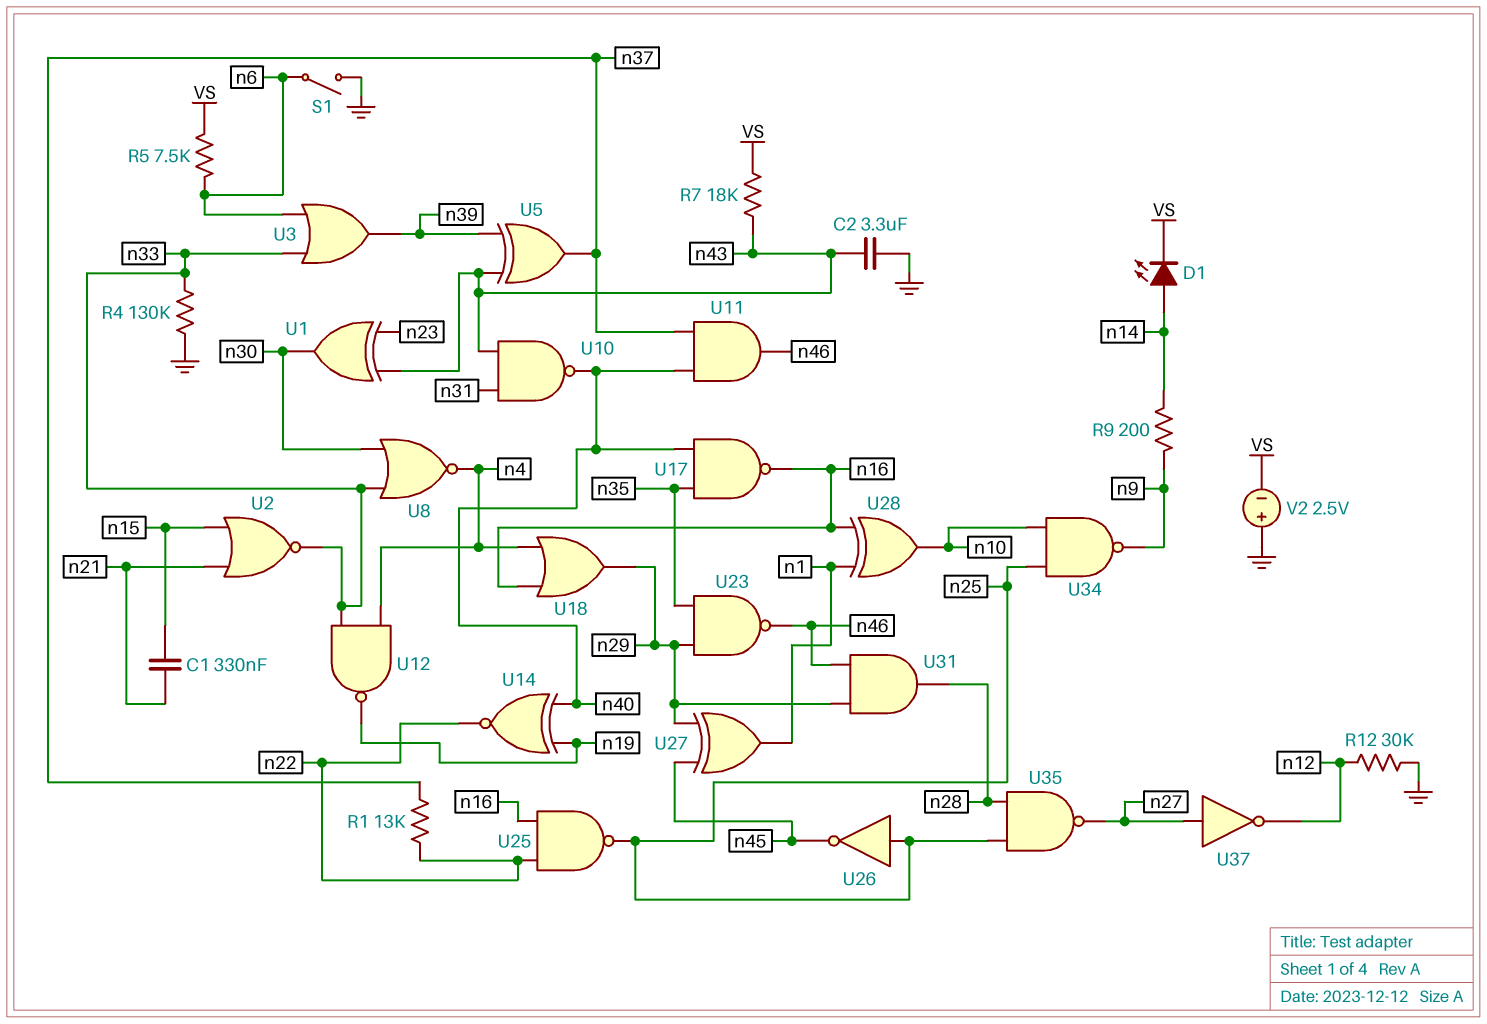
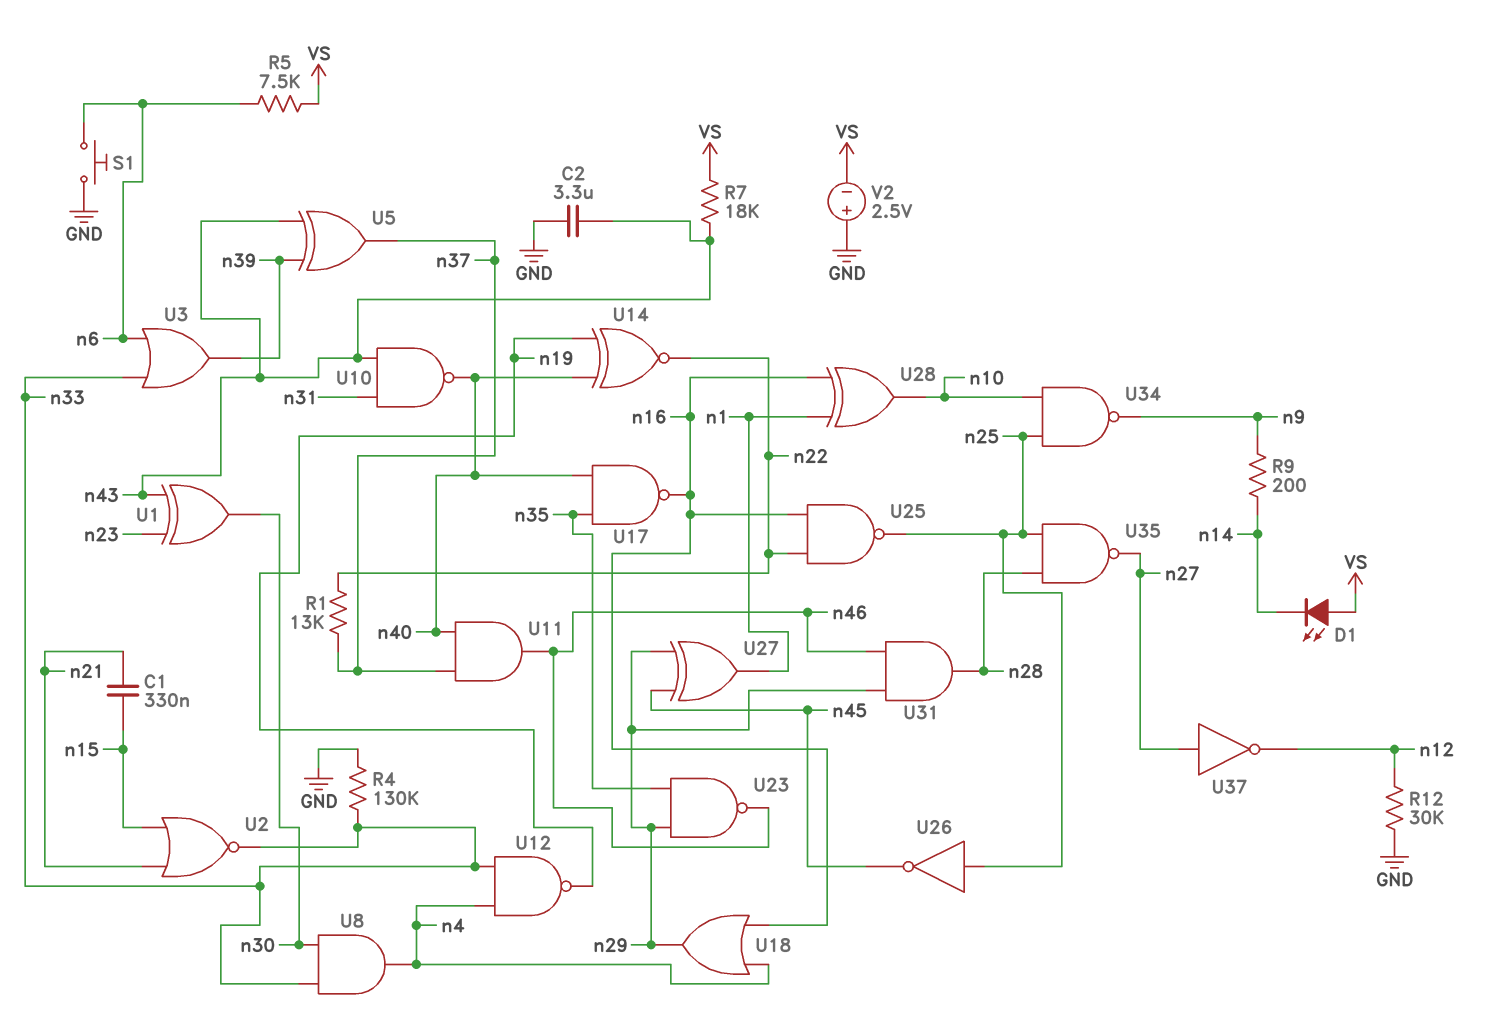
D1: LED (A n14, K VS) -> LED (A VS, K n14)
S1: switch (GND, n6) -> button (GND, n6)
U8: NOR (in n30, in n33, out n4) -> AND (in n30, in n33, out n4)

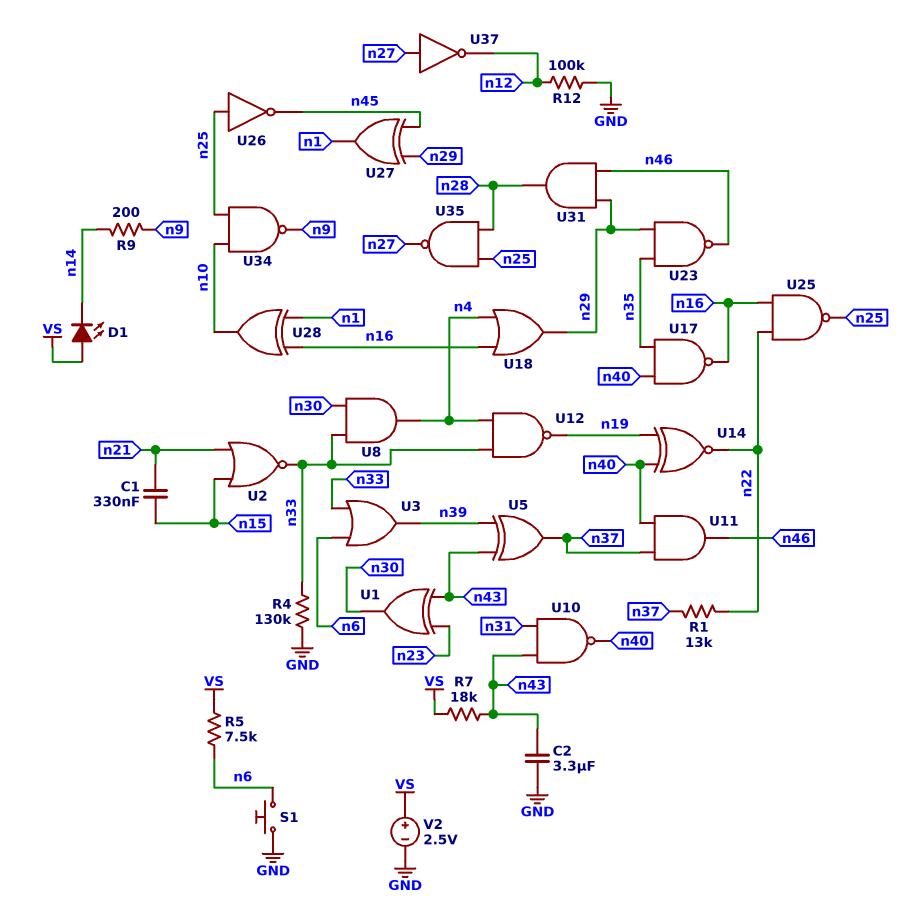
R12: 30k (GND, n12) -> 100k (GND, n12)
V2: 2.5V (plus GND, minus VS) -> 2.5V (plus VS, minus GND)

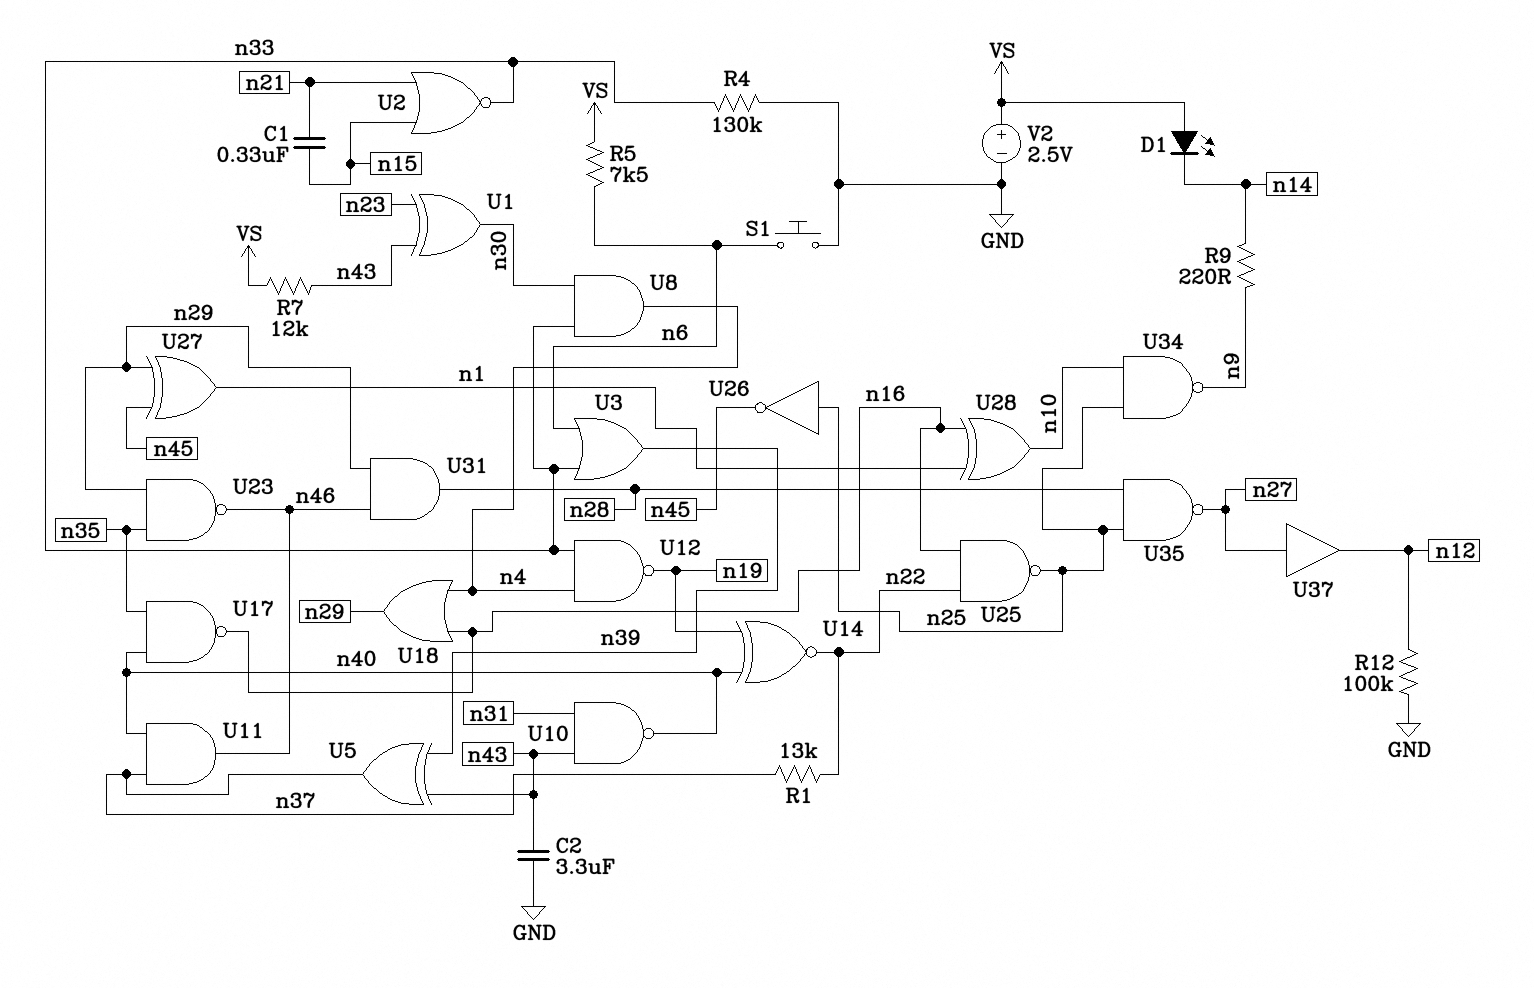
R7: 18k (VS, n43) -> 12k (VS, n43)
R9: 200 (n9, n14) -> 220 (n9, n14)
U37: NOT (in n27, out n12) -> buffer (in n27, out n12)

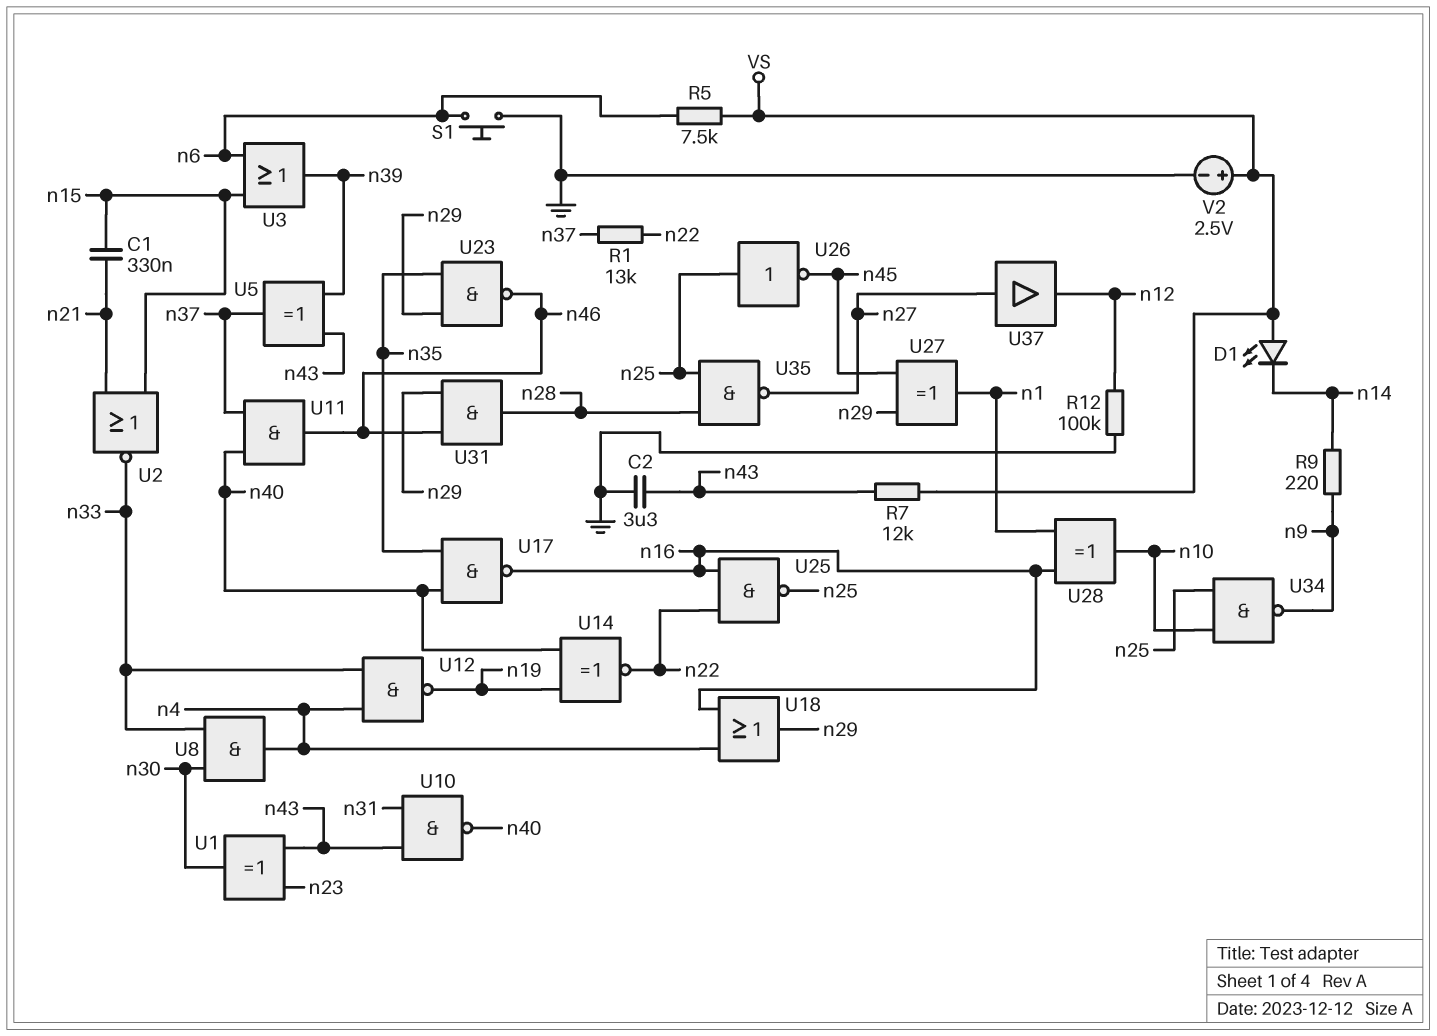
R4: 130k (GND, n33) -> none
U3: OR (in n6, in n33, out n39) -> OR (in n6, in n15, out n39)

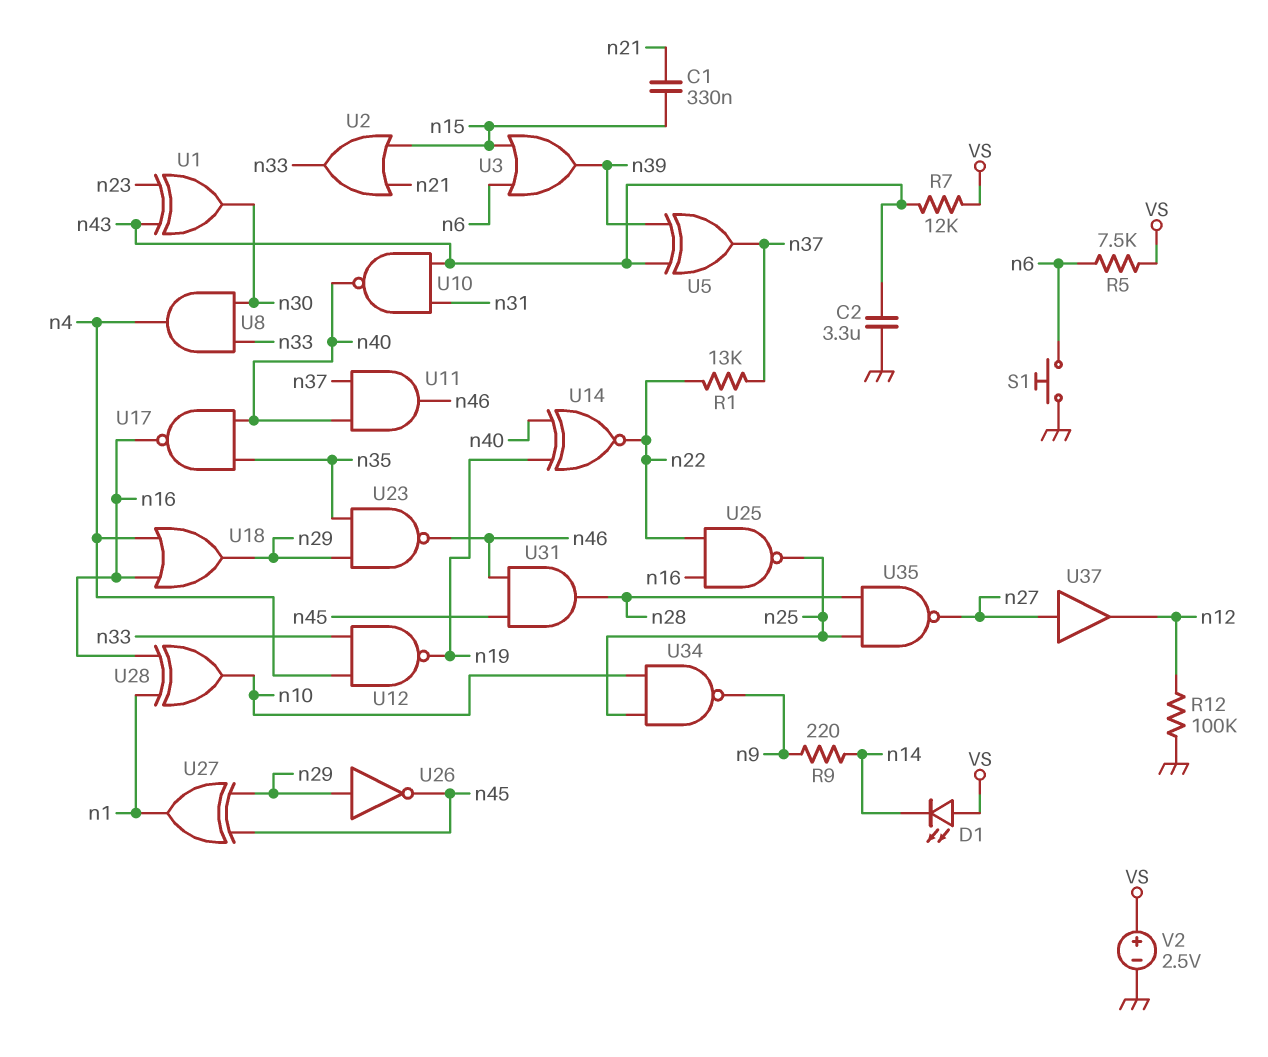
U2: NOR (in n15, in n21, out n33) -> OR (in n15, in n21, out n33)
U26: NOT (in n25, out n45) -> NOT (in n29, out n45)
U31: AND (in n29, in n46, out n28) -> AND (in n45, in n46, out n28)

